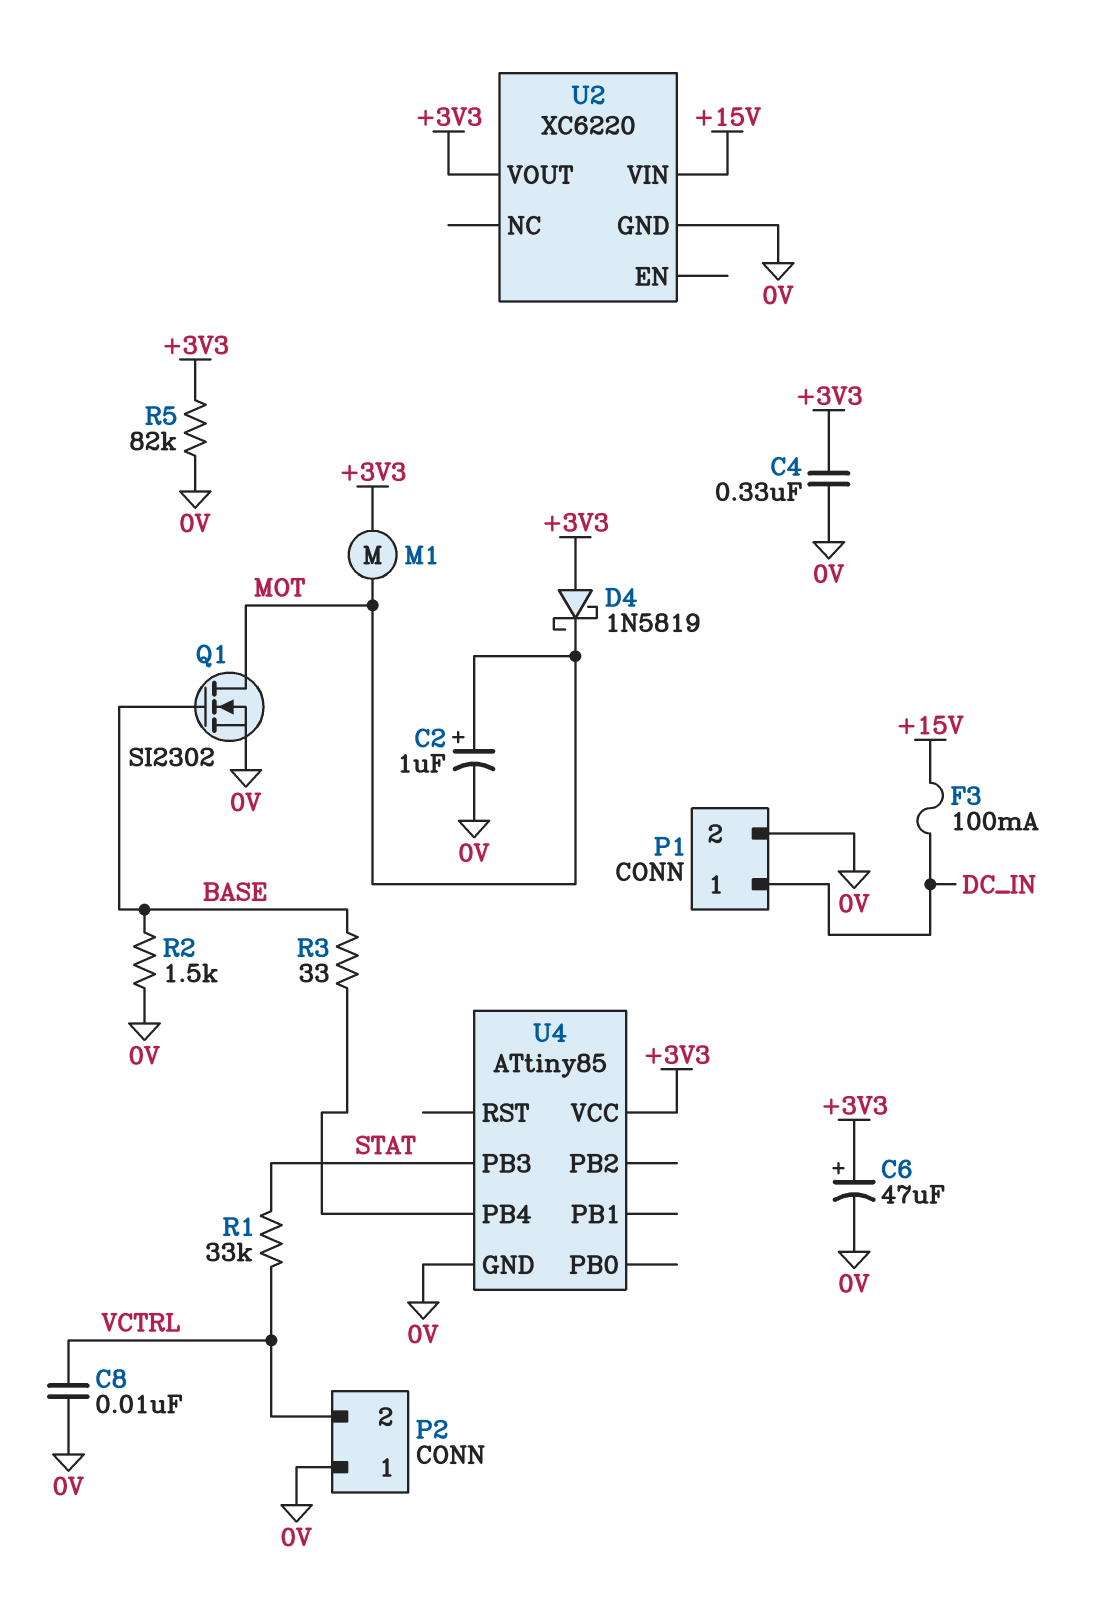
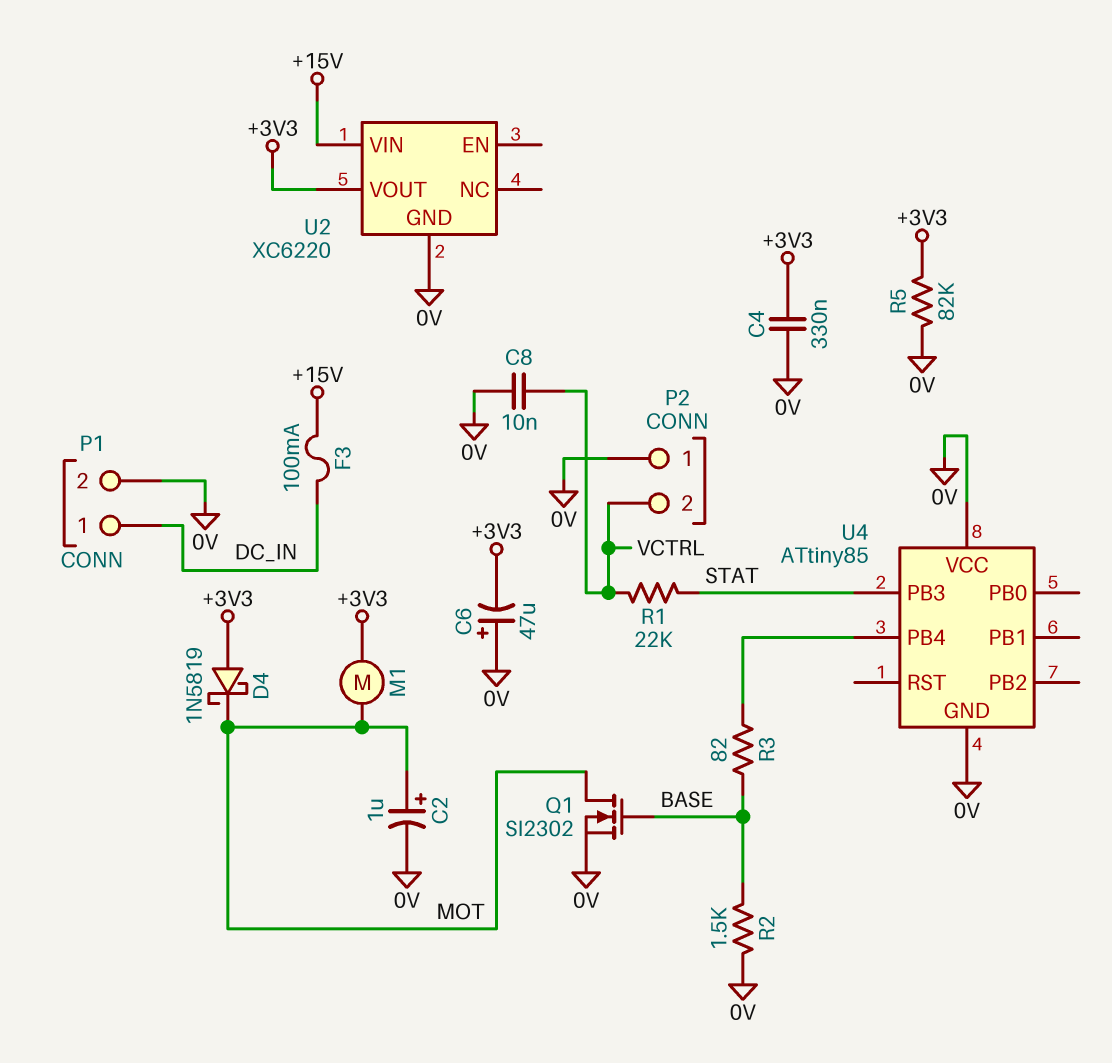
C6: 47uF (plus +3V3, minus 0V) -> 47uF (plus 0V, minus +3V3)
R1: 33k (STAT, VCTRL) -> 22k (STAT, VCTRL)
R3: 33 (BASE, U4/PB4) -> 82 (BASE, U4/PB4)
U4 pin VCC: +3V3 -> 0V

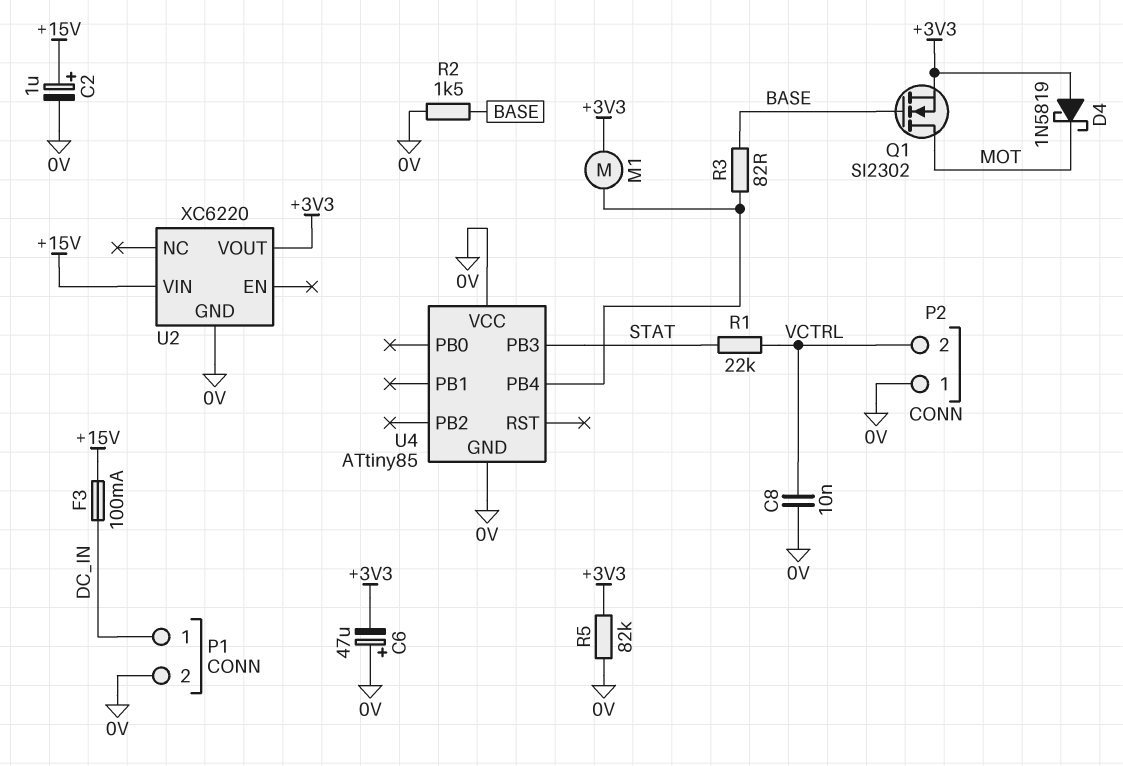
C2: 1uF (plus MOT, minus 0V) -> 1uF (plus +15V, minus 0V)
C4: 330nF (+3V3, 0V) -> none
M1: motor (+3V3, MOT) -> motor (+3V3, U4/PB4)
Q1: NMOS SI2302 (G BASE, D MOT, S 0V) -> NMOS SI2302 (G BASE, D MOT, S +3V3)

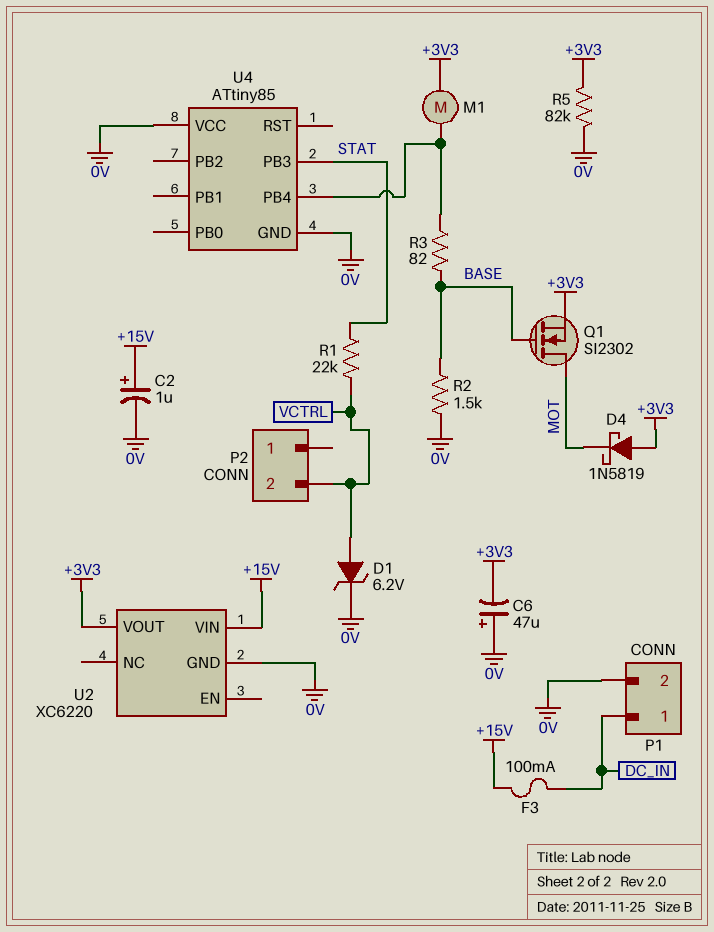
C8: 10nF (0V, VCTRL) -> none
D1: none -> zener 6.2V (A VCTRL, K 0V)
P2 pin 1: 0V -> none

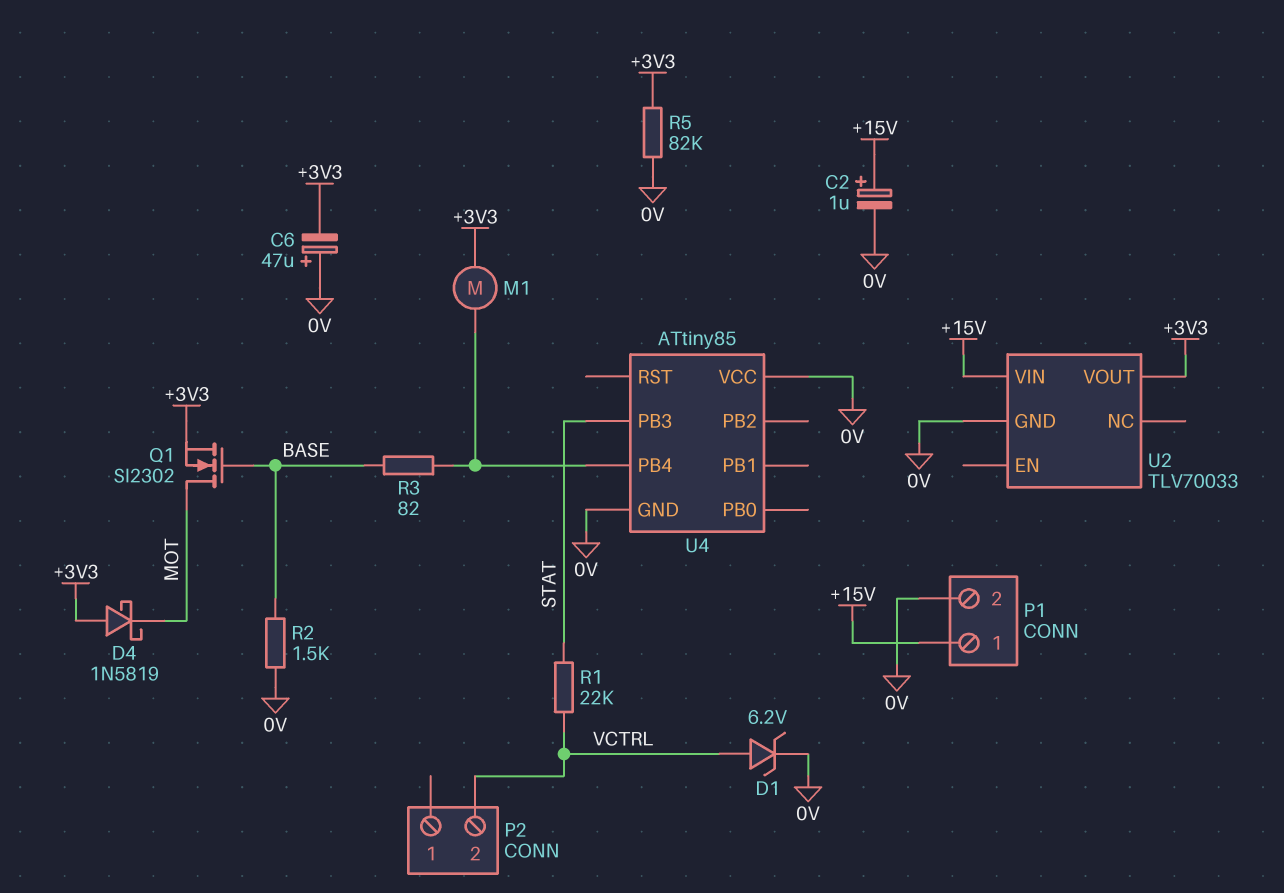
F3: 100mA (+15V, DC_IN) -> none
P1 pin 1: DC_IN -> +15V
U2: XC6220 -> TLV70033

